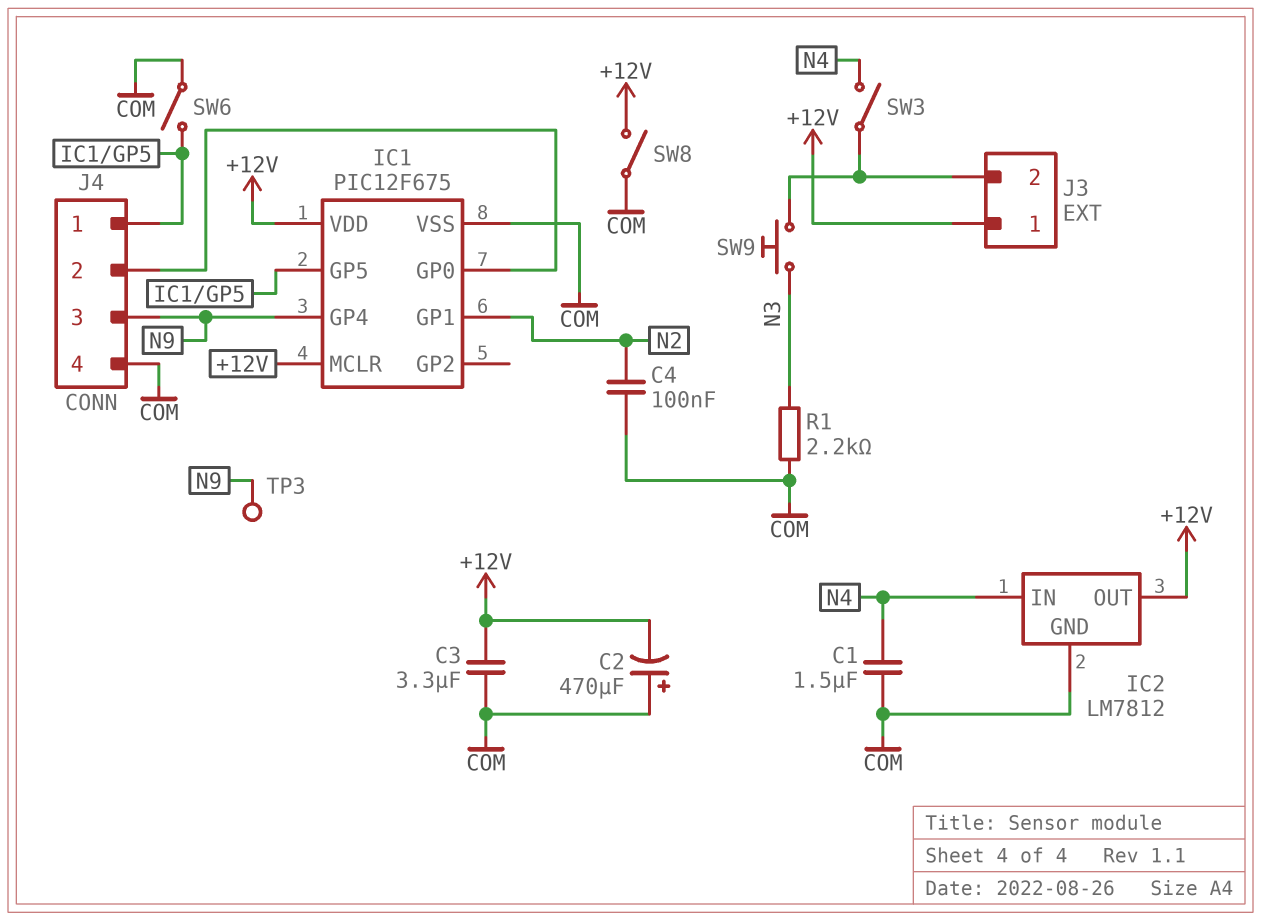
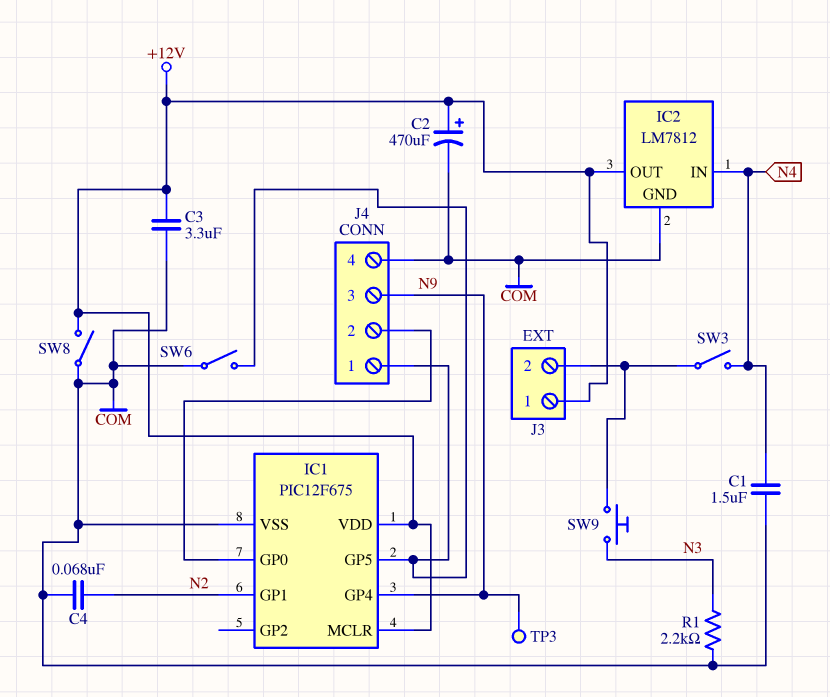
C2: 470uF (plus COM, minus +12V) -> 470uF (plus +12V, minus COM)
C4: 100nF (COM, N2) -> 68nF (COM, N2)

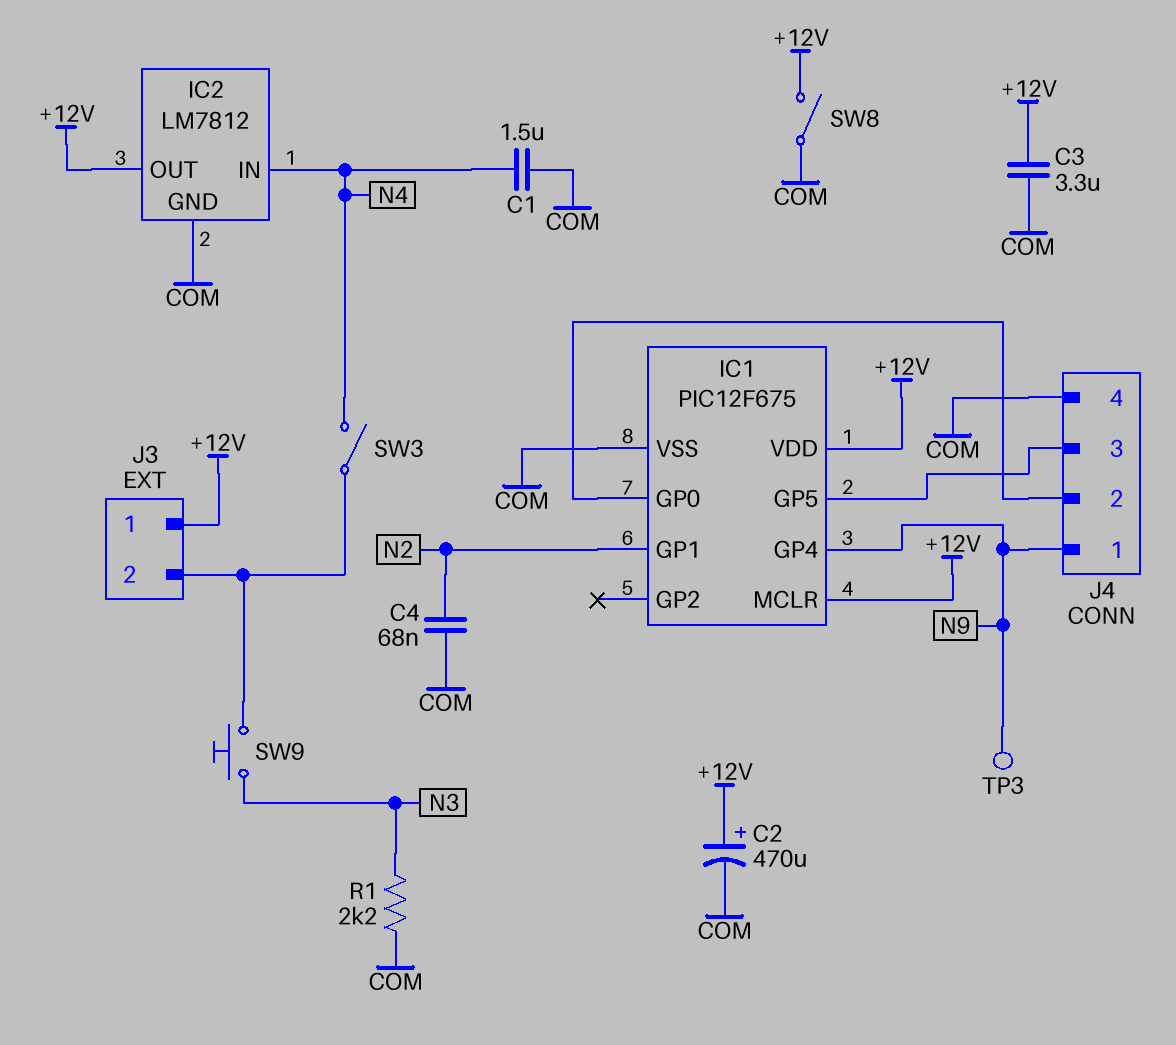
J4 pin 1: IC1/GP5 -> N9
J4 pin 3: N9 -> IC1/GP5
SW6: switch (COM, IC1/GP5) -> none

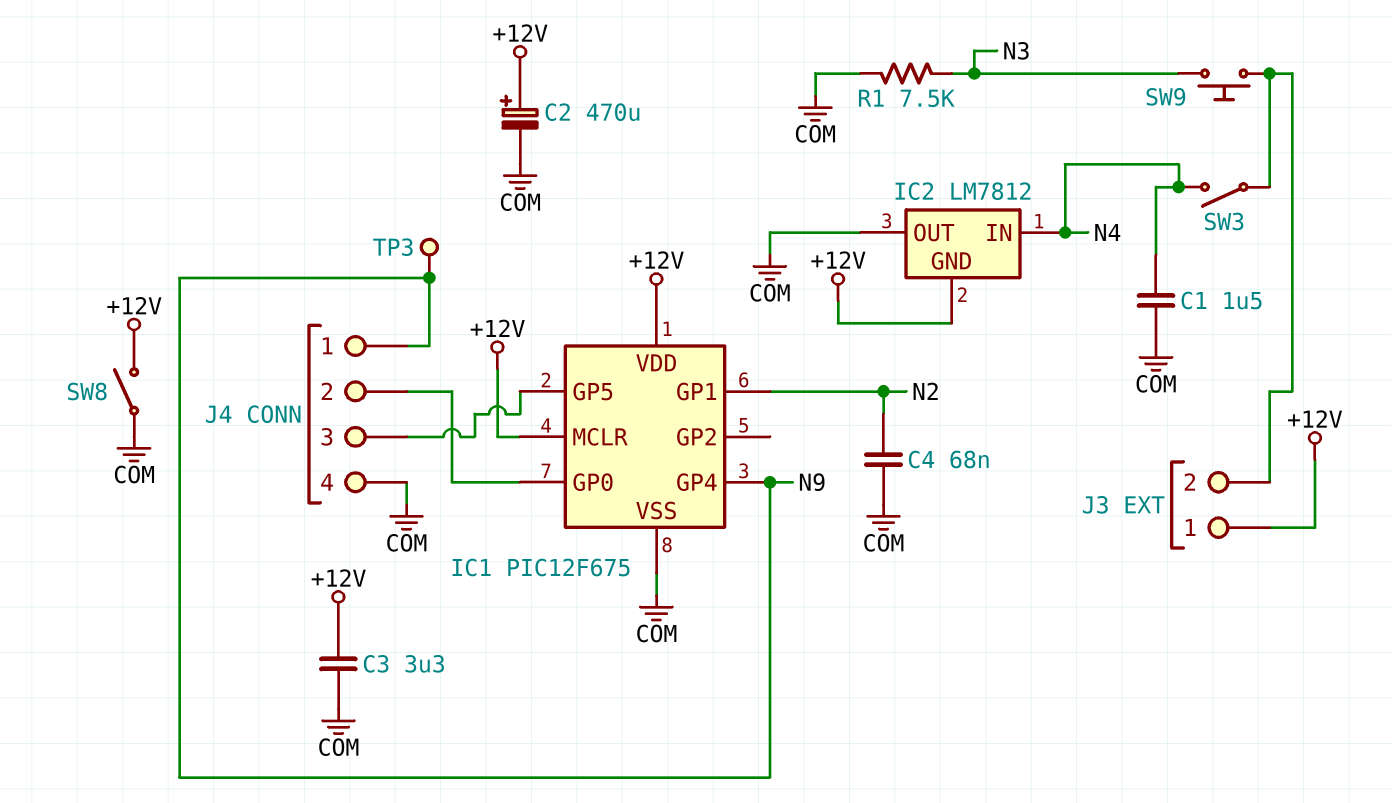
IC2 pin GND: COM -> +12V
IC2 pin OUT: +12V -> COM
R1: 2.2k (COM, N3) -> 7.5k (COM, N3)

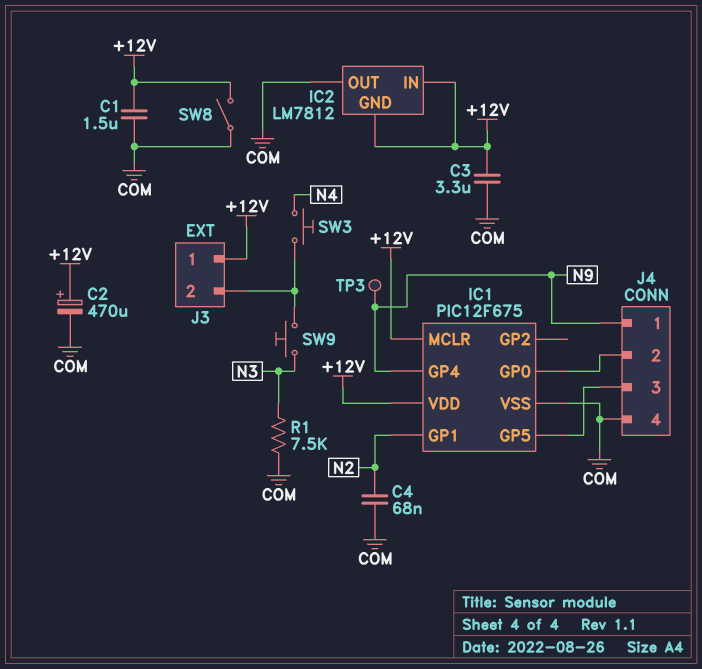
C1: 1.5uF (COM, N4) -> 1.5uF (+12V, COM)
IC2 pin IN: N4 -> +12V
SW3: switch (J3/2, N4) -> button (J3/2, N4)

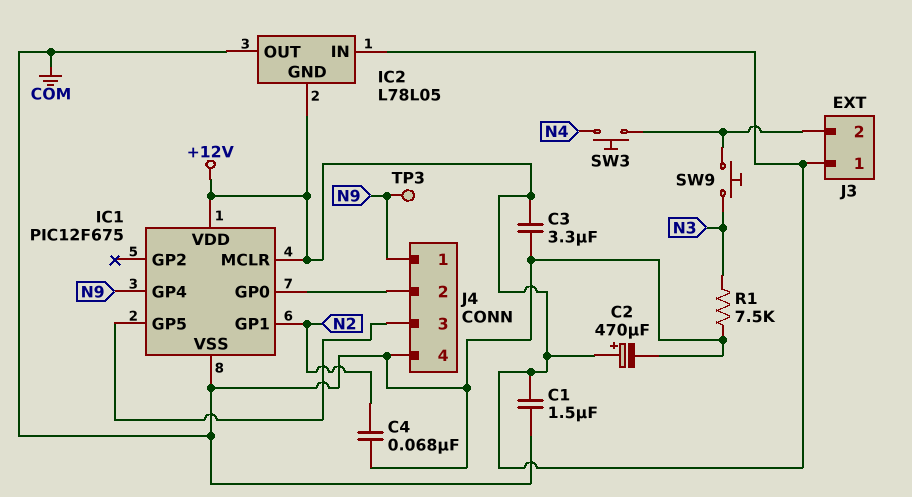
IC2: LM7812 -> L78L05
SW8: switch (+12V, COM) -> none

